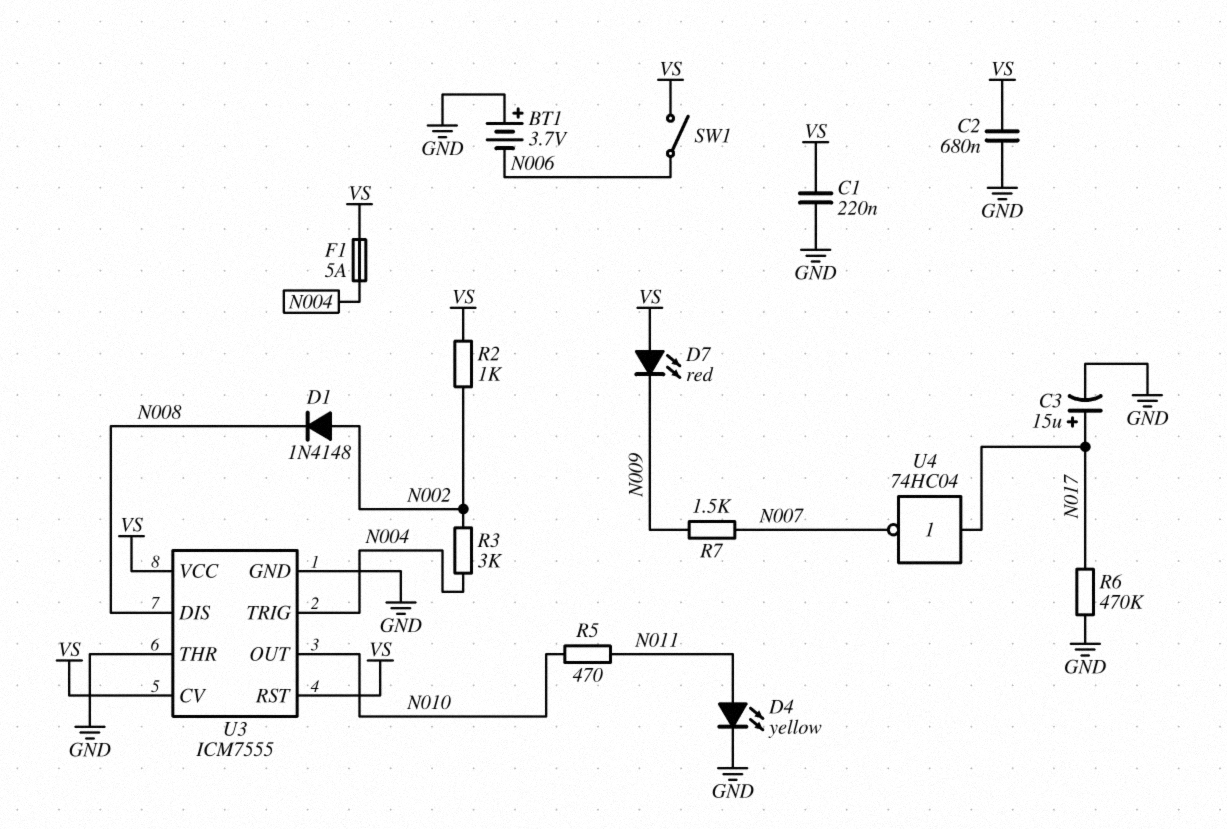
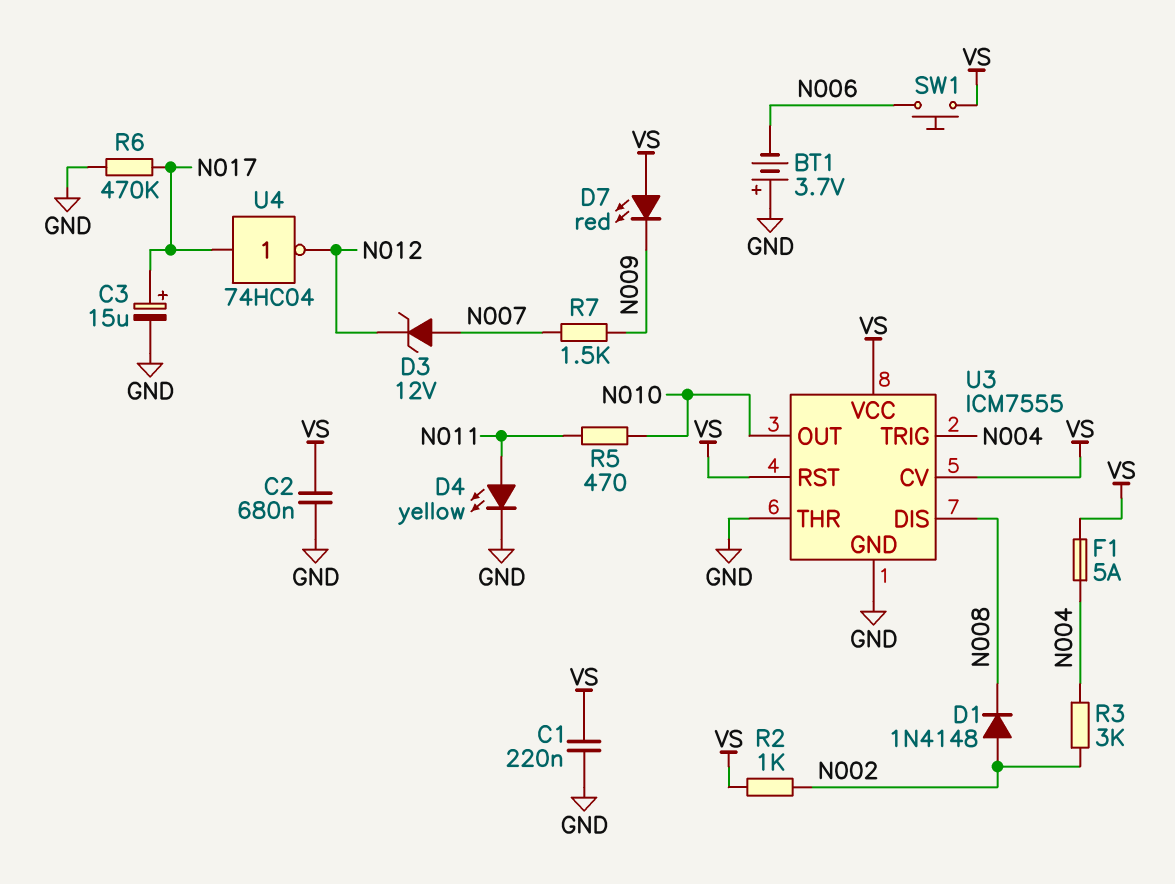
D3: none -> zener 12V (A N007, K N012)
SW1: switch (N006, VS) -> button (N006, VS)
U4: NOT 74HC04 (in N017, out N007) -> NOT 74HC04 (in N017, out N012)

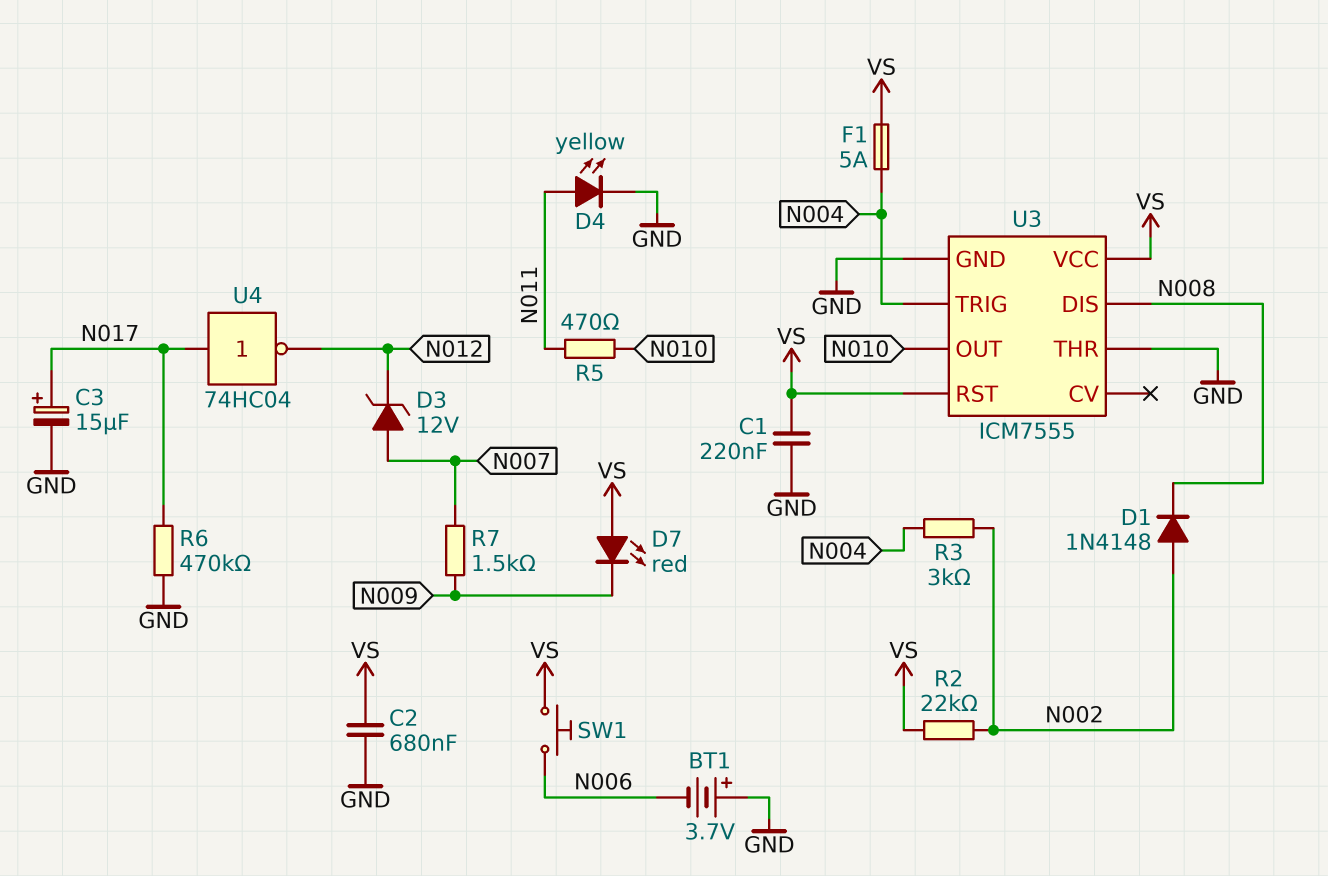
R2: 1k (N002, VS) -> 22k (N002, VS)
U3 pin CV: VS -> none

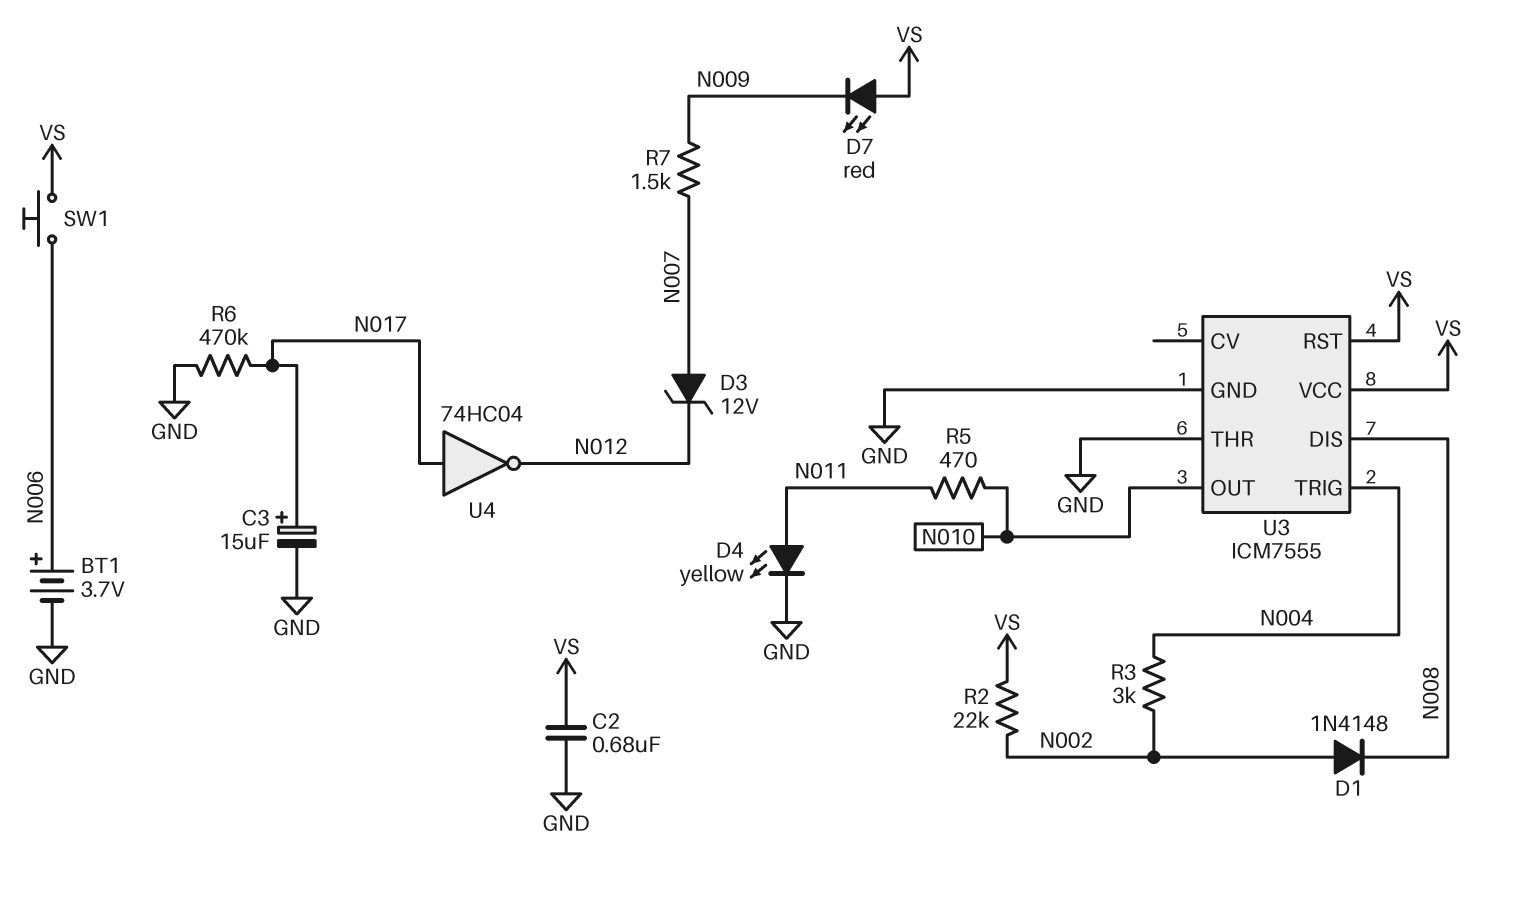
BT1: 3.7V (plus GND, minus N006) -> 3.7V (plus N006, minus GND)
C1: 220nF (GND, VS) -> none
F1: 5A (N004, VS) -> none

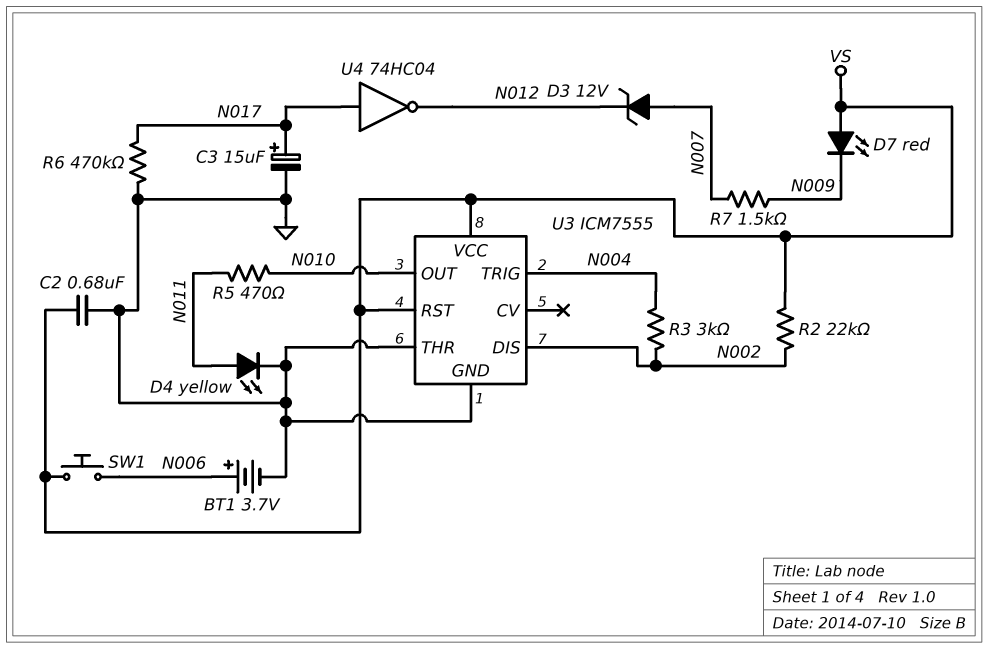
D1: diode 1N4148 (A N002, K N008) -> none
U3 pin DIS: N008 -> N002

